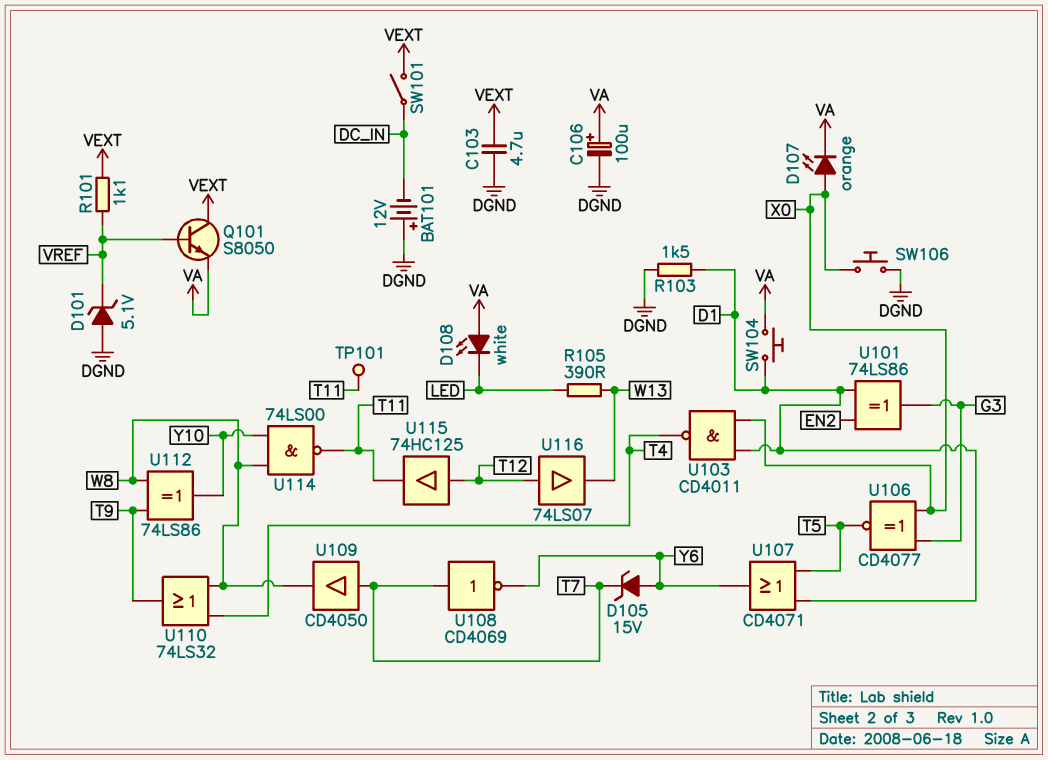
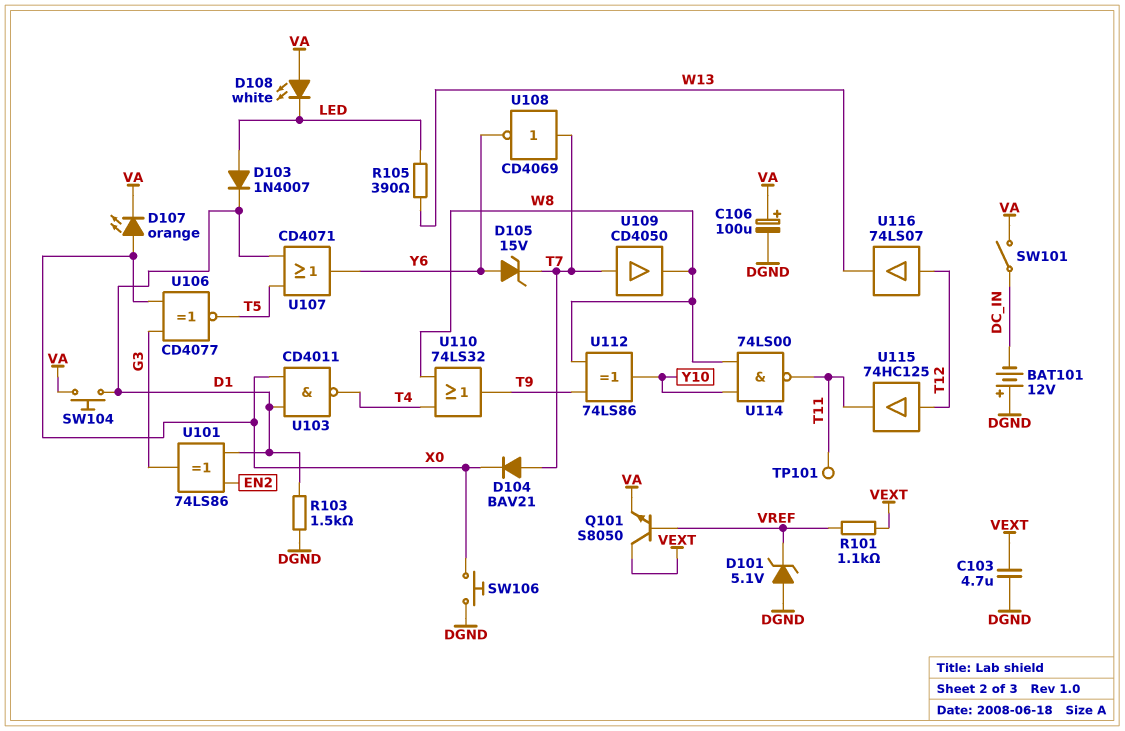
D103: none -> diode 1N4007 (A LED, K D1)
D104: none -> diode BAV21 (A T7, K X0)
SW101: switch (DC_IN, VEXT) -> switch (DC_IN, VA)

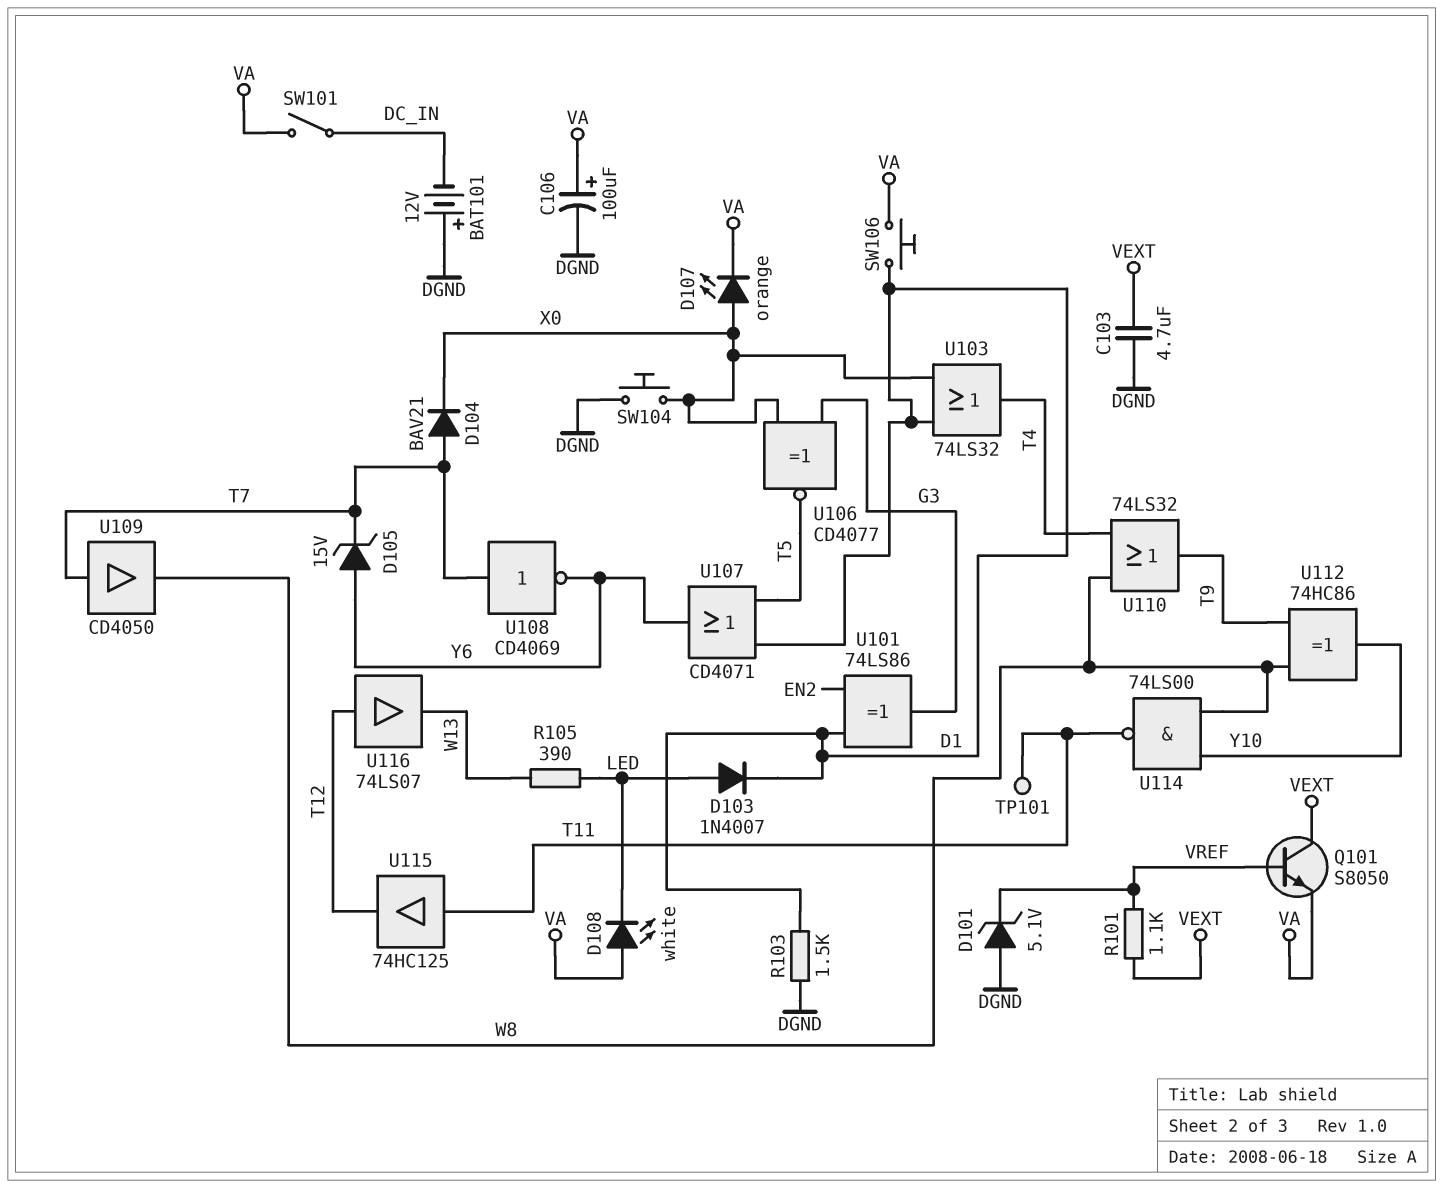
SW104: button (D1, VA) -> button (DGND, X0)
SW106: button (DGND, X0) -> button (D1, VA)
U103: NAND CD4011 (in D1, in X0, out T4) -> OR 74LS32 (in D1, in X0, out T4)
U112: XOR 74LS86 (in T9, in W8, out Y10) -> XOR 74HC86 (in T9, in W8, out Y10)
U115: buffer 74HC125 (in T12, out T11) -> buffer 74HC125 (in T11, out T12)

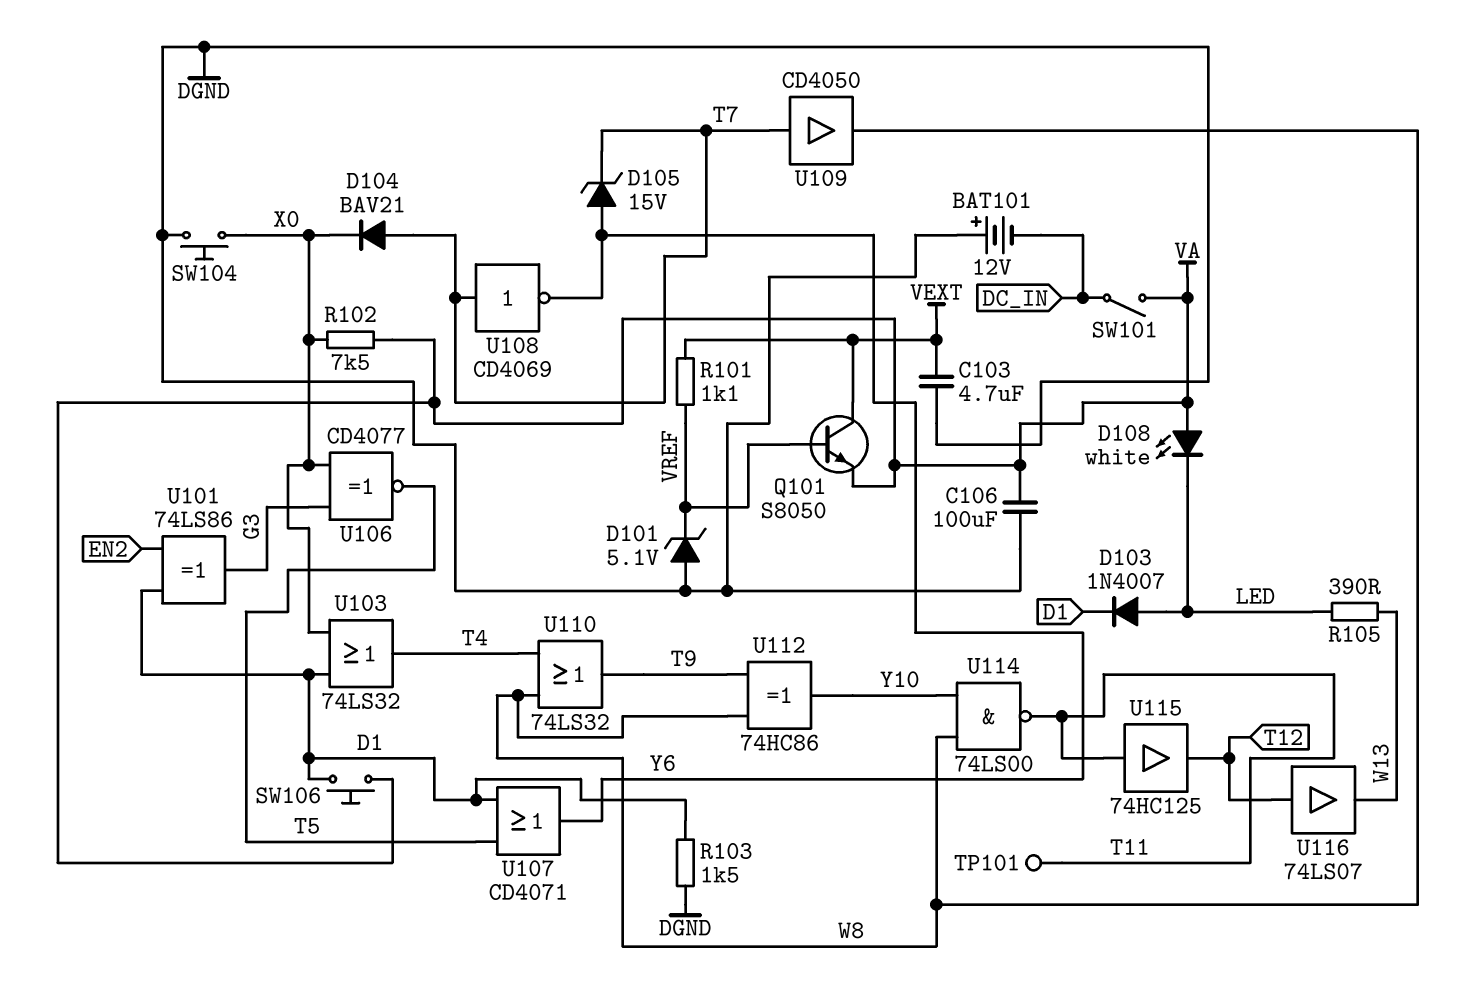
C106: 100uF (plus VA, minus DGND) -> 100uF (DGND, VA)
D107: LED orange (A X0, K VA) -> none
R102: none -> 7.5k (VA, X0)

